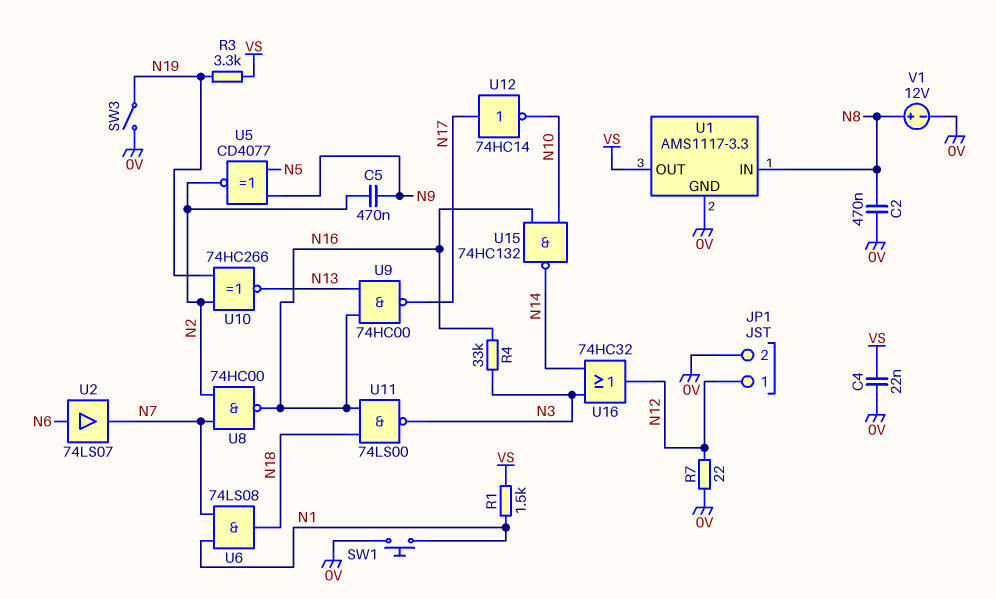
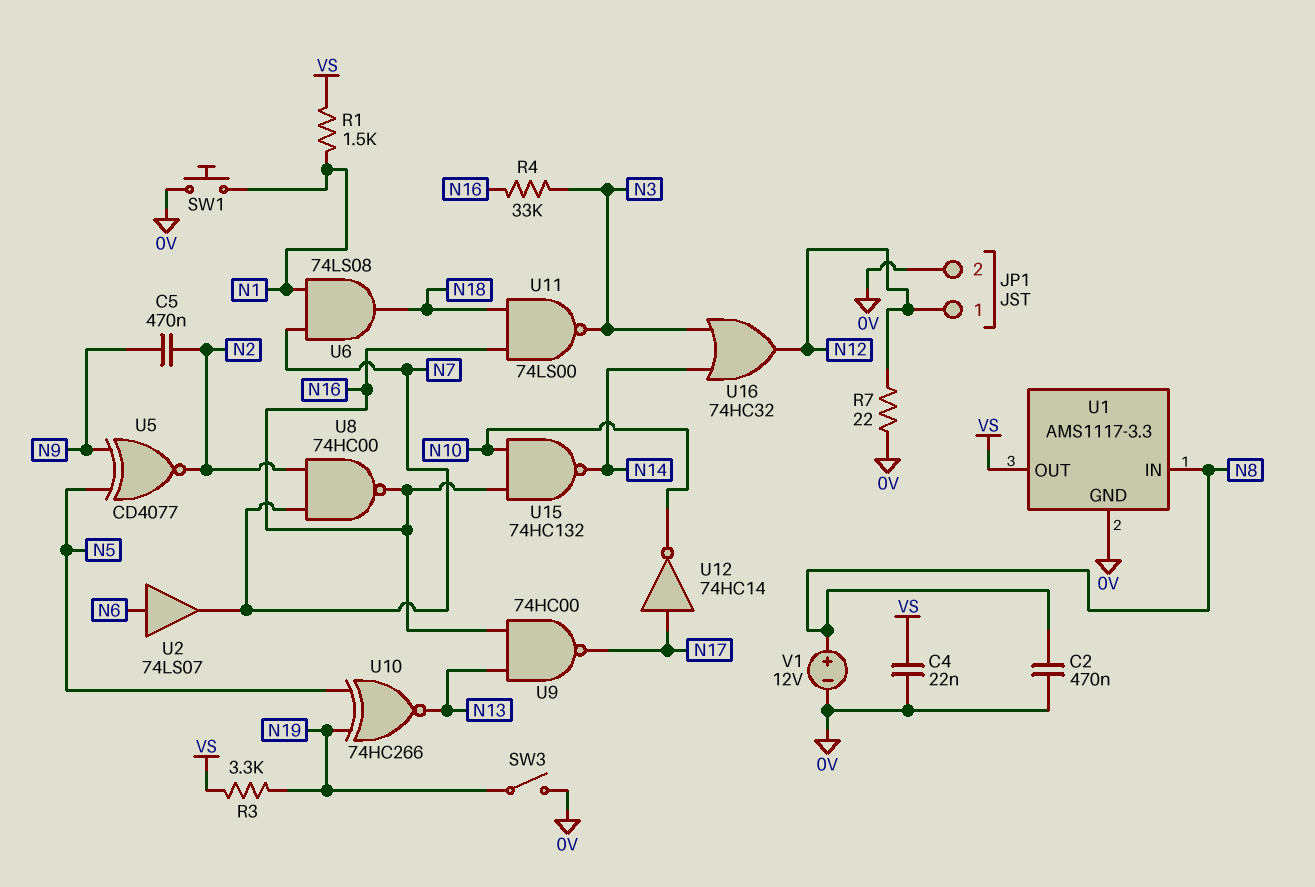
U10: XNOR 74HC266 (in N2, in N19, out N13) -> XNOR 74HC266 (in N5, in N19, out N13)

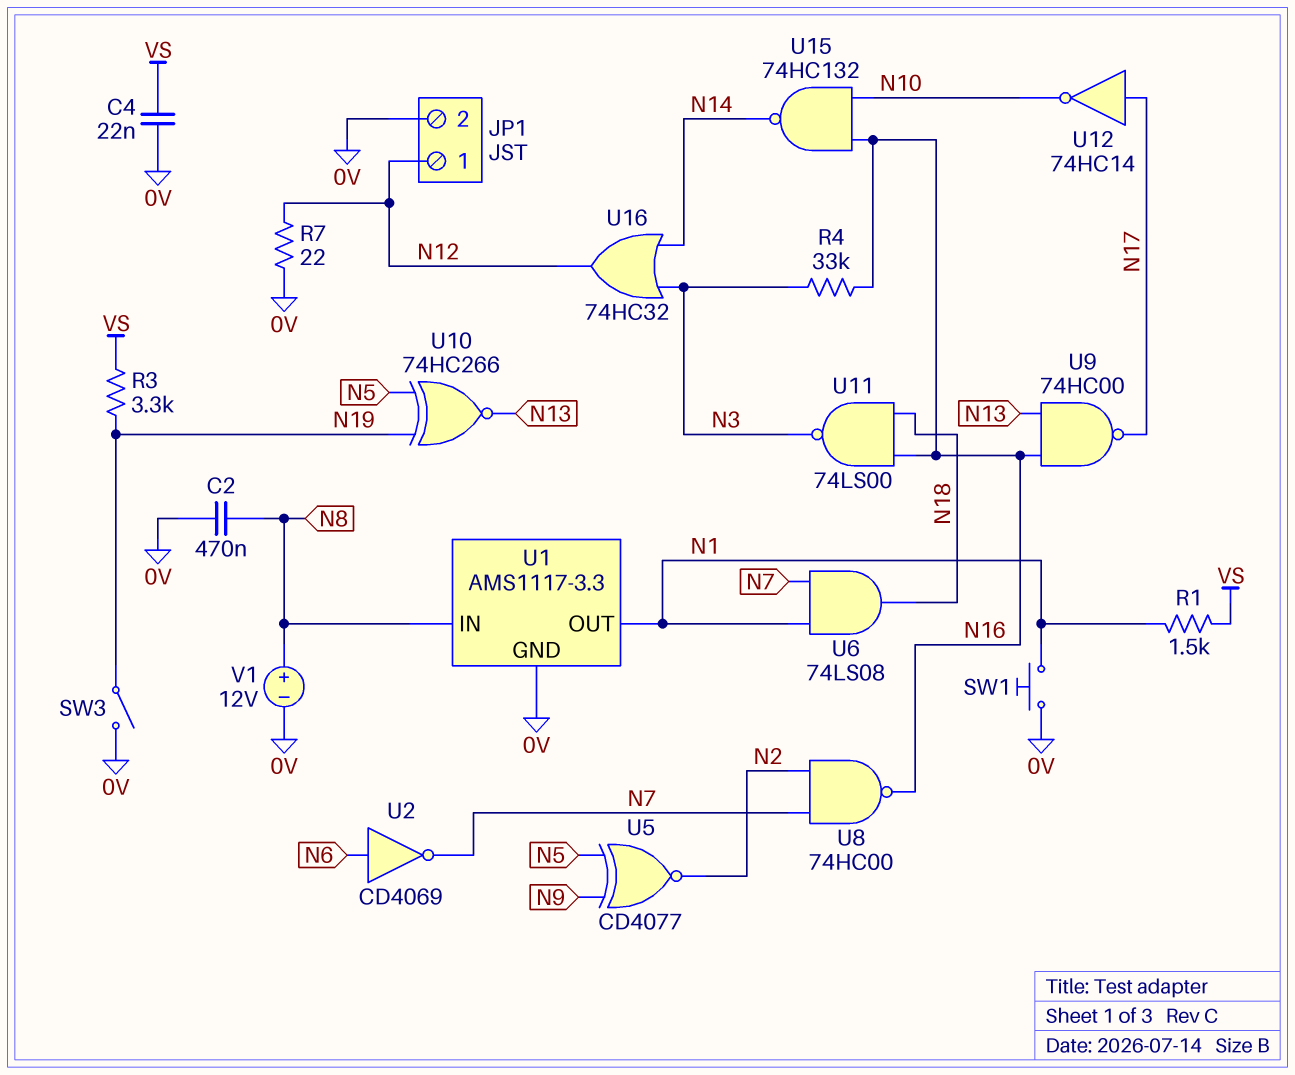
C5: 470nF (N2, N9) -> none
U1 pin OUT: VS -> N1
U2: buffer 74LS07 (in N6, out N7) -> NOT CD4069 (in N6, out N7)

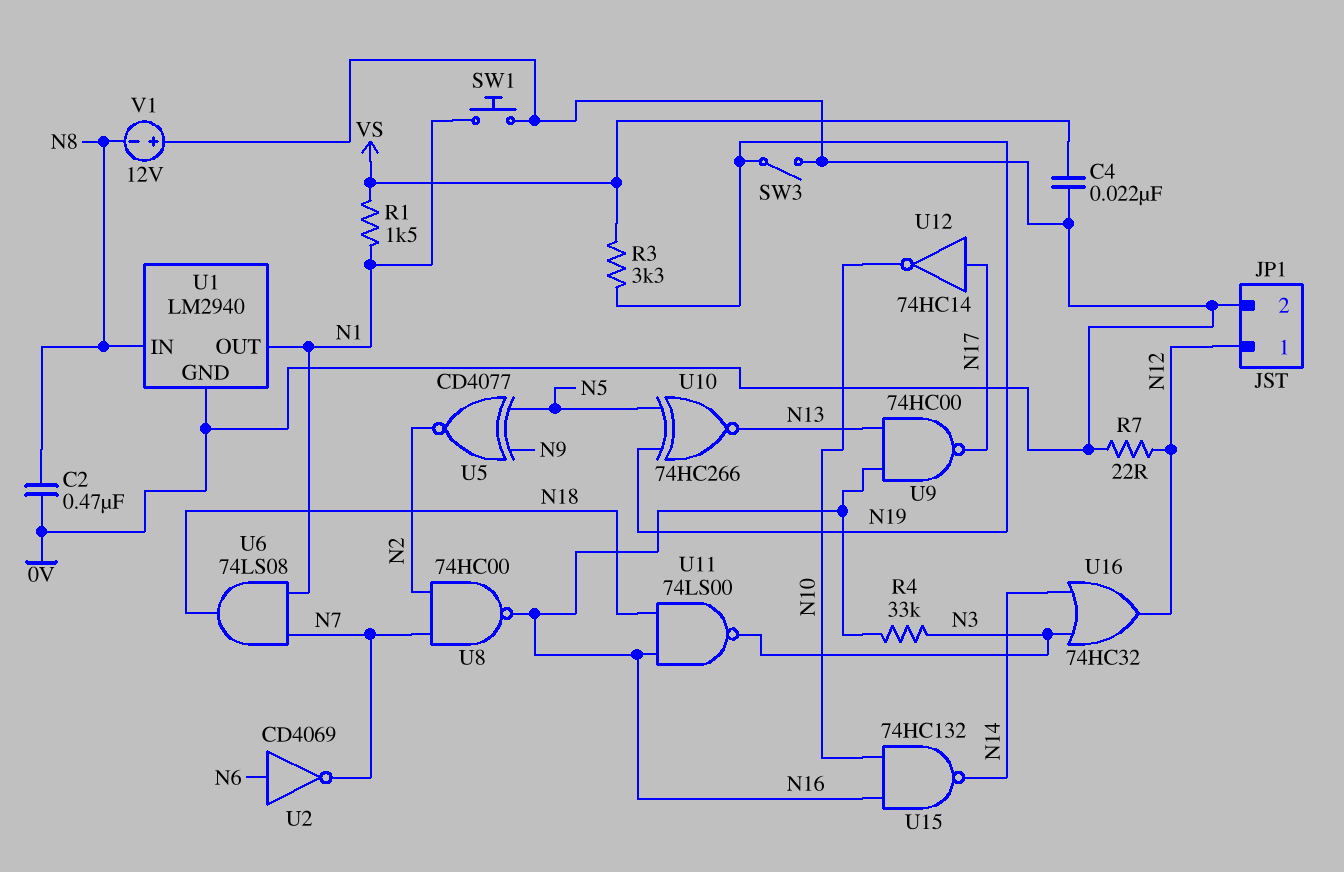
U1: AMS1117-3.3 -> LM2940
V1: 12V (plus N8, minus 0V) -> 12V (plus 0V, minus N8)

